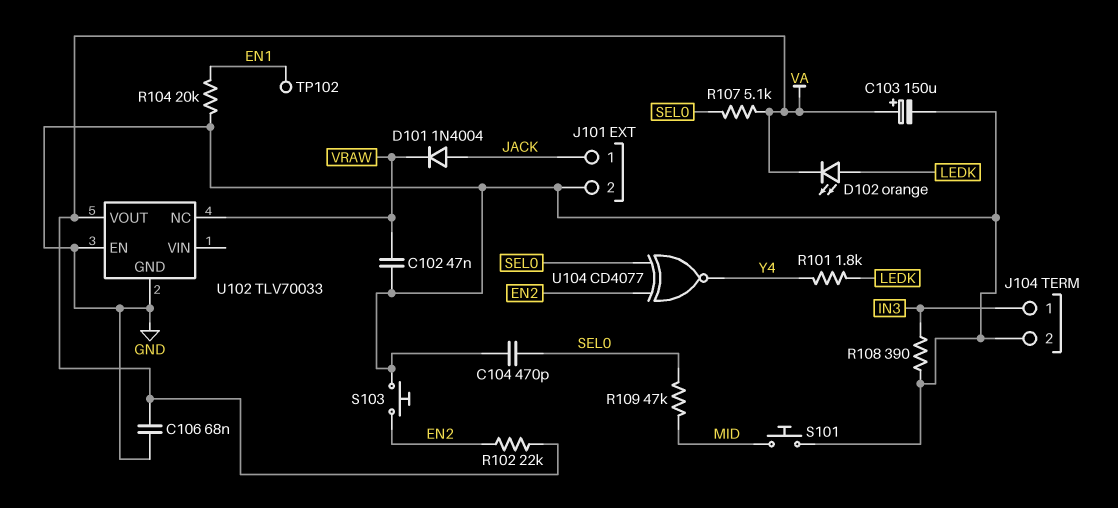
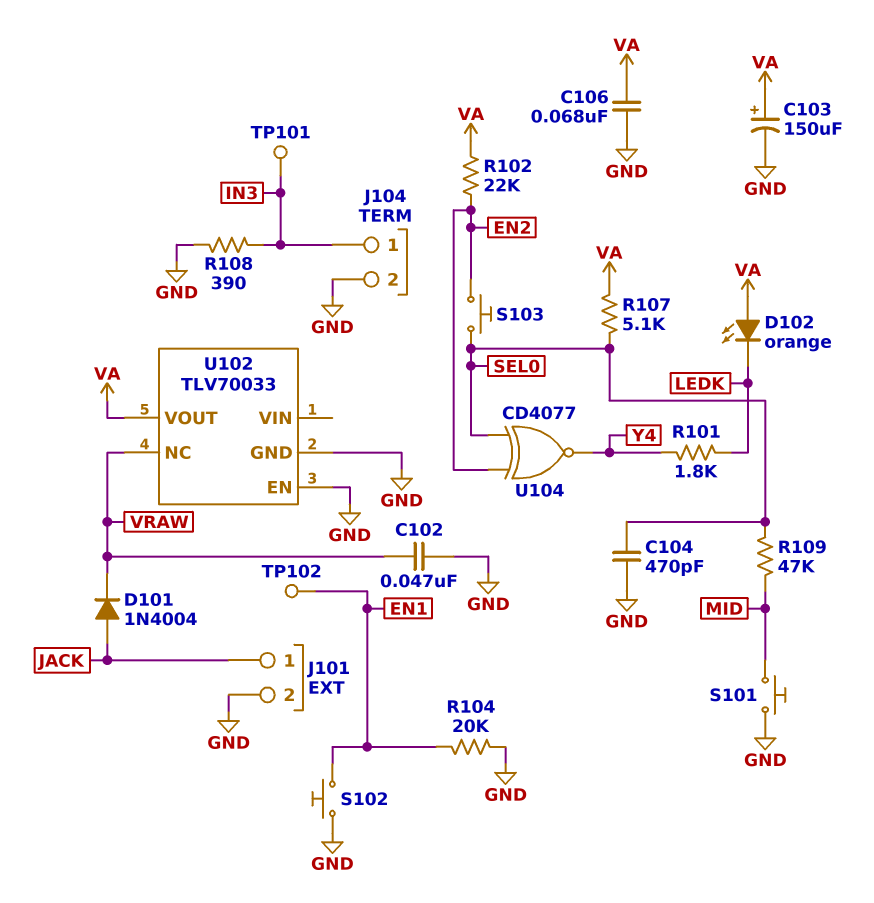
D102: LED orange (A LEDK, K VA) -> LED orange (A VA, K LEDK)
S102: none -> button (EN1, GND)
S103: button (EN2, GND) -> button (EN2, SEL0)
TP101: none -> test point (IN3)

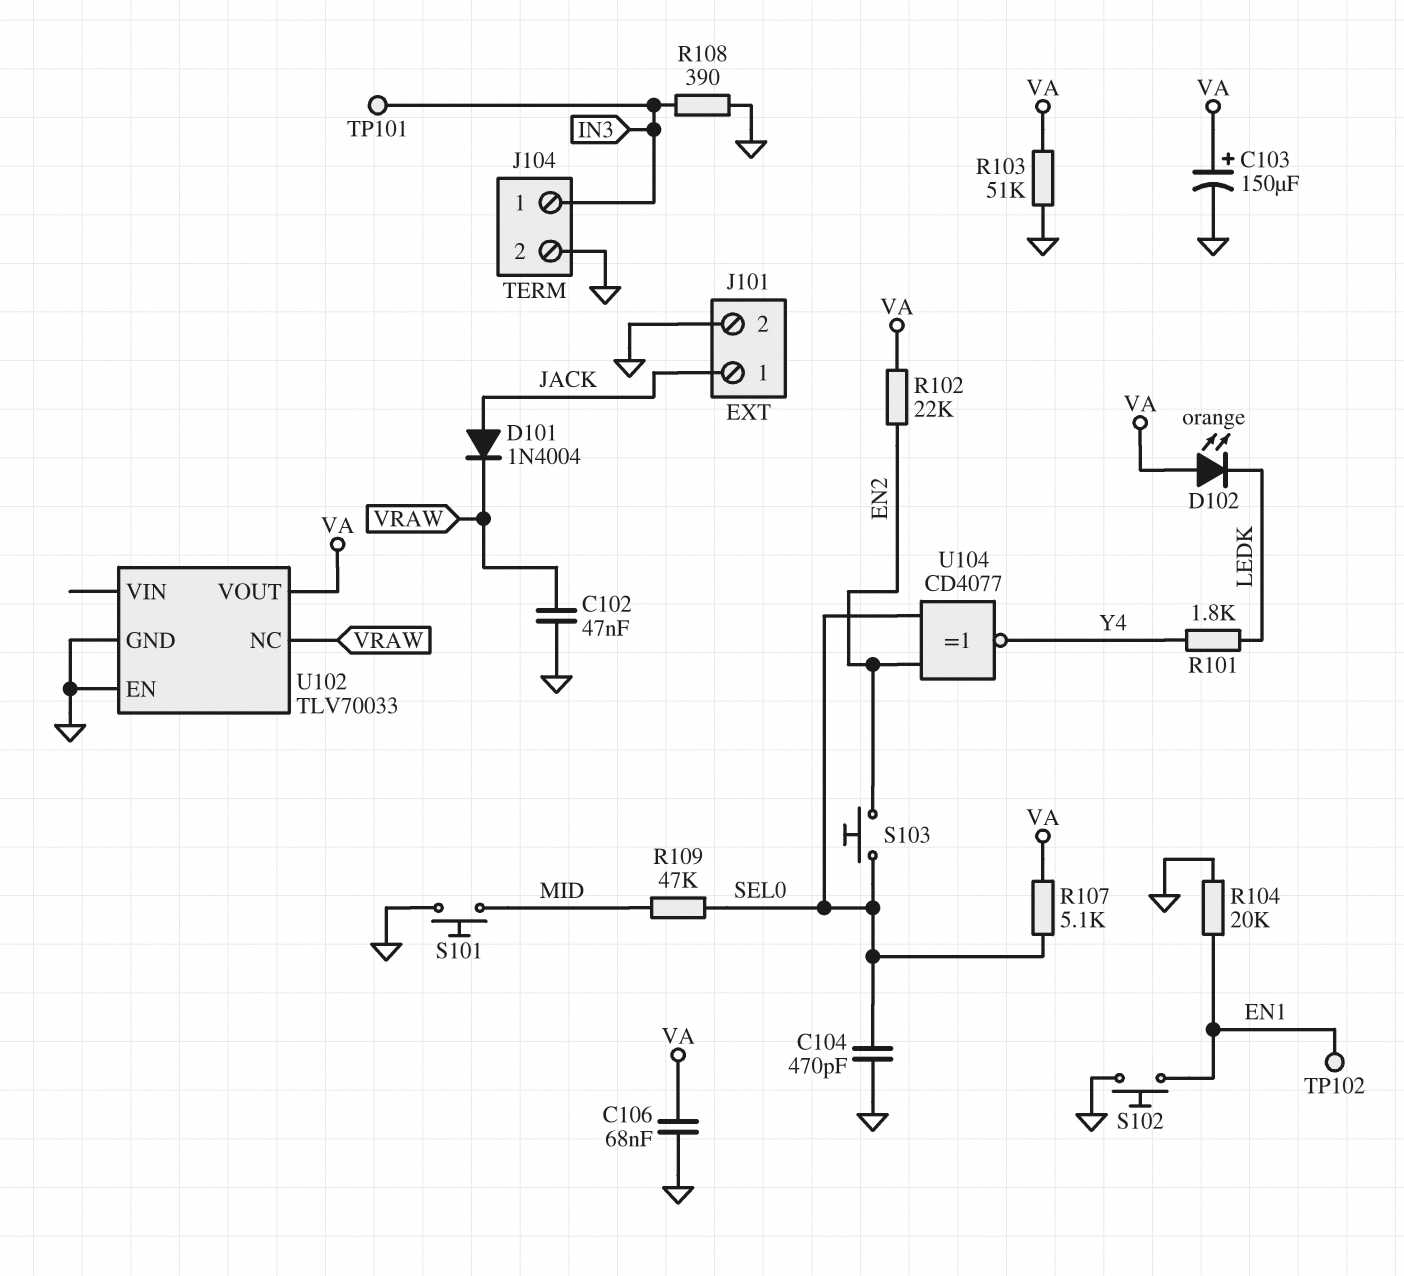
R103: none -> 51k (GND, VA)

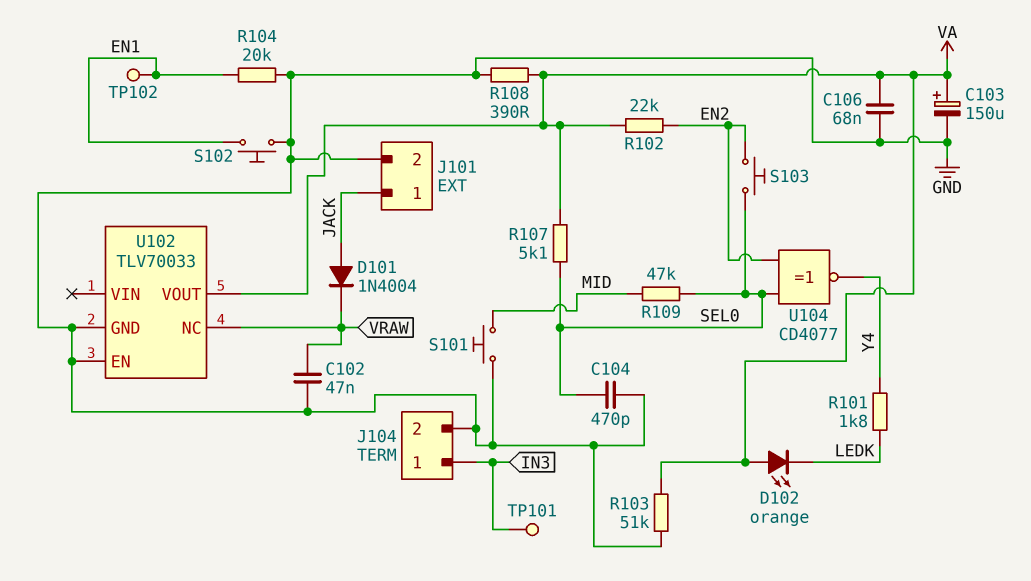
R108: 390 (GND, IN3) -> 390 (GND, VA)

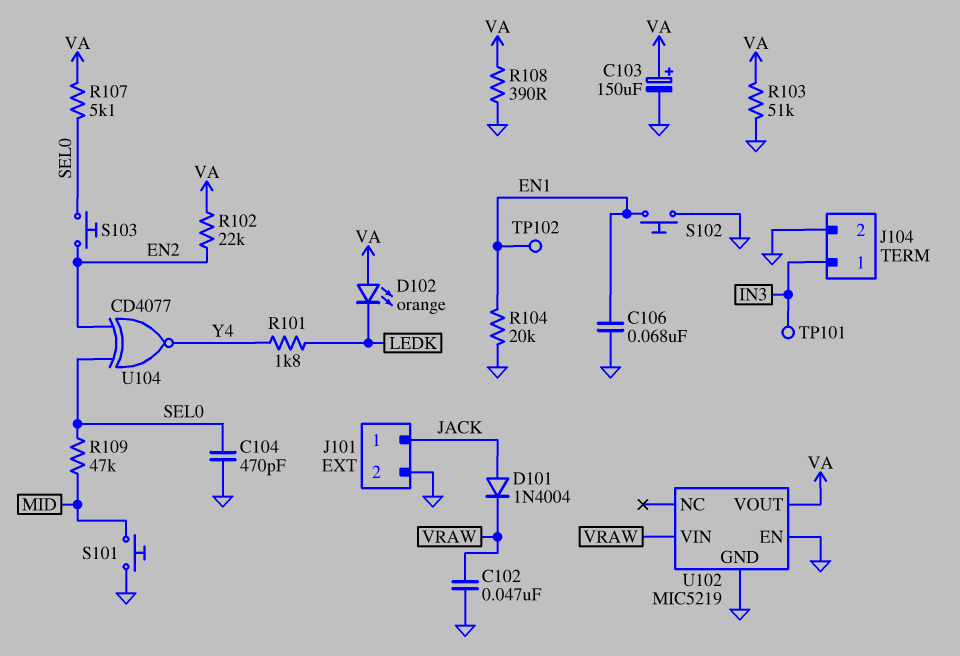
C106: 68nF (GND, VA) -> 68nF (EN1, GND)
U102: TLV70033 -> MIC5219
U102 pin NC: VRAW -> none
U102 pin VIN: none -> VRAW

